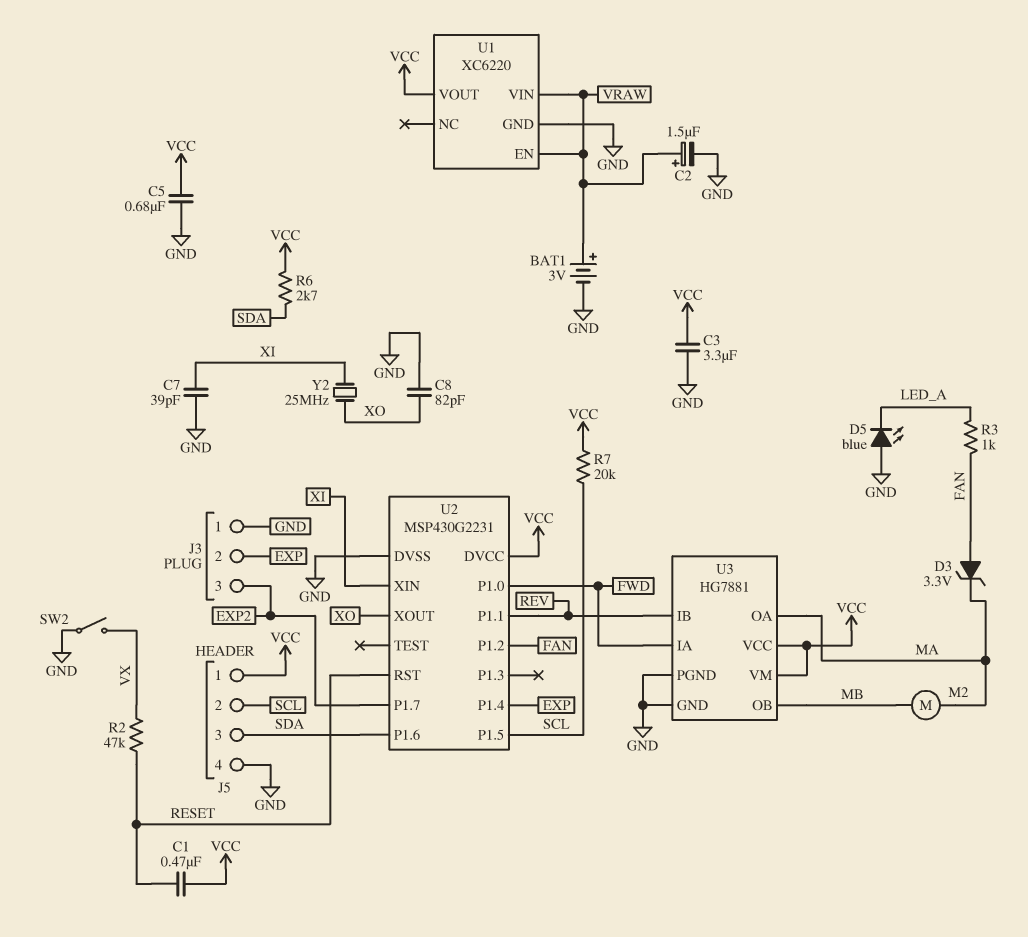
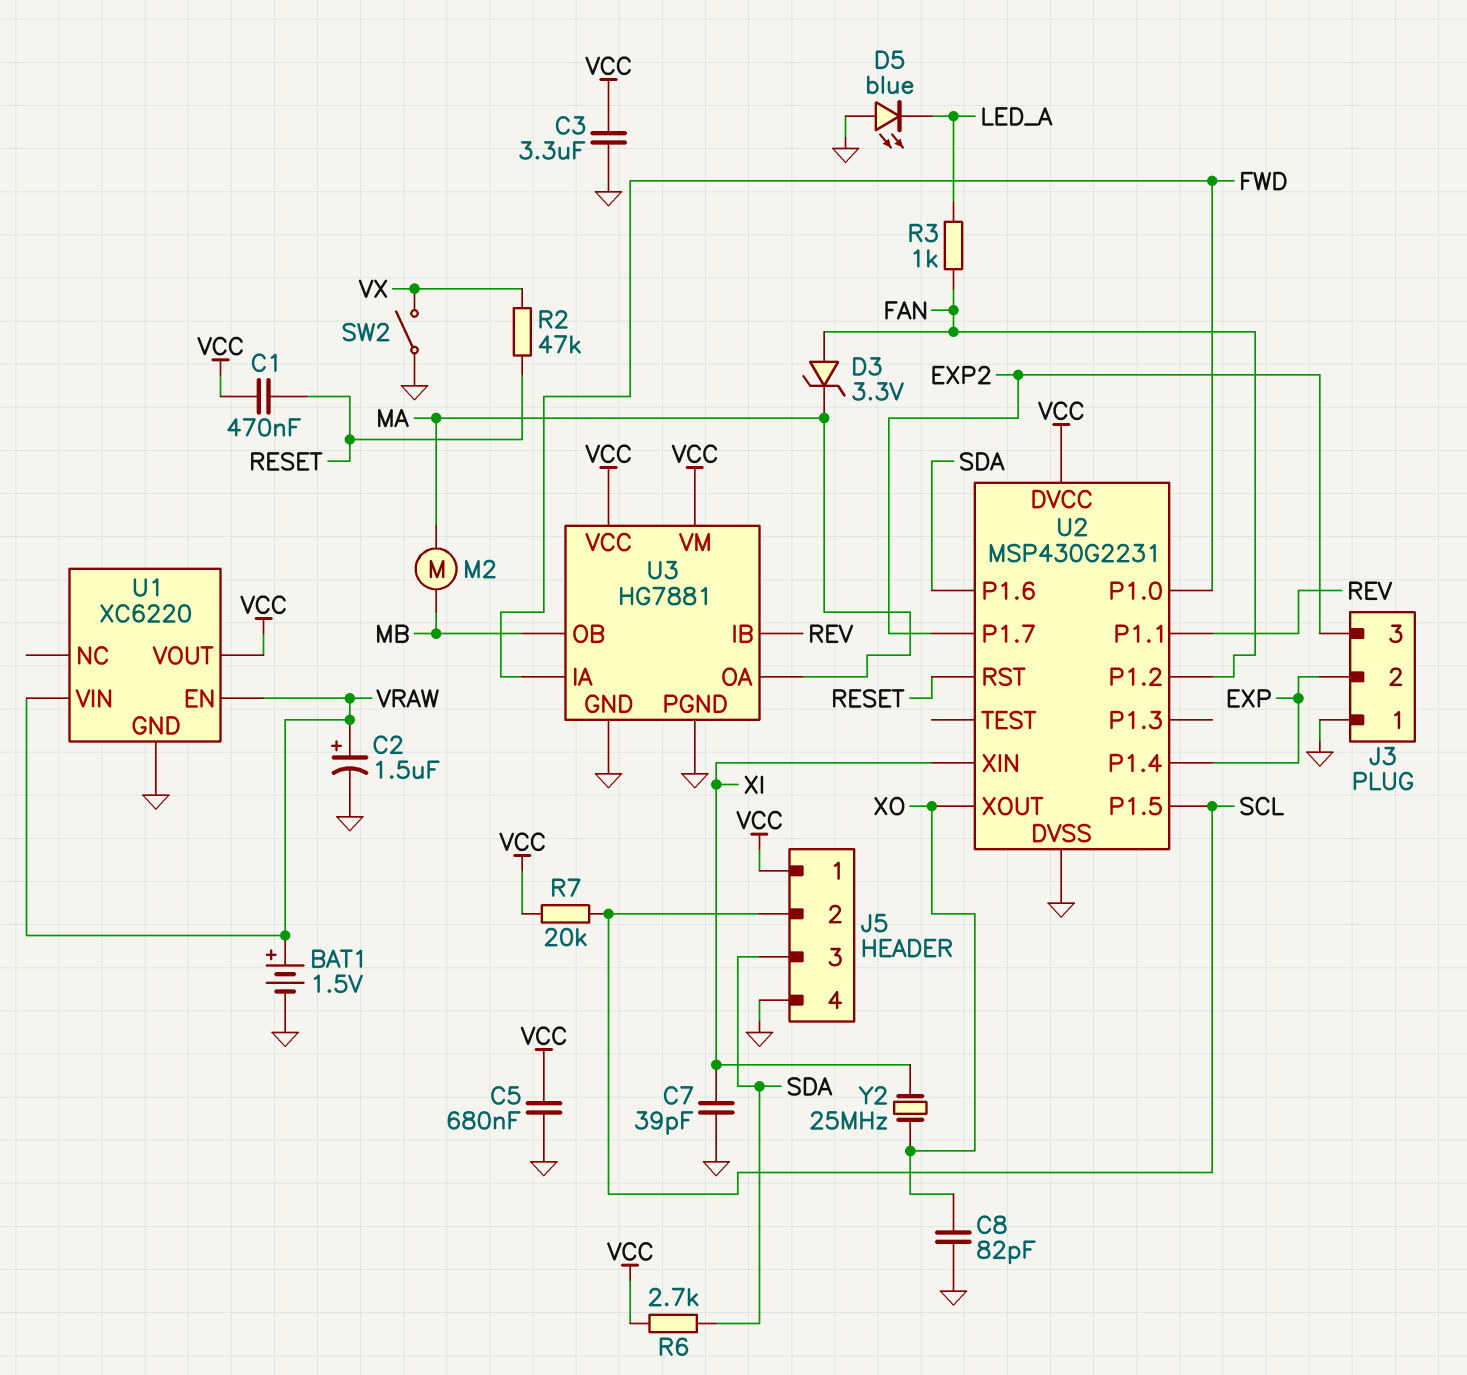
BAT1: 3V (plus VRAW, minus GND) -> 1.5V (plus VRAW, minus GND)

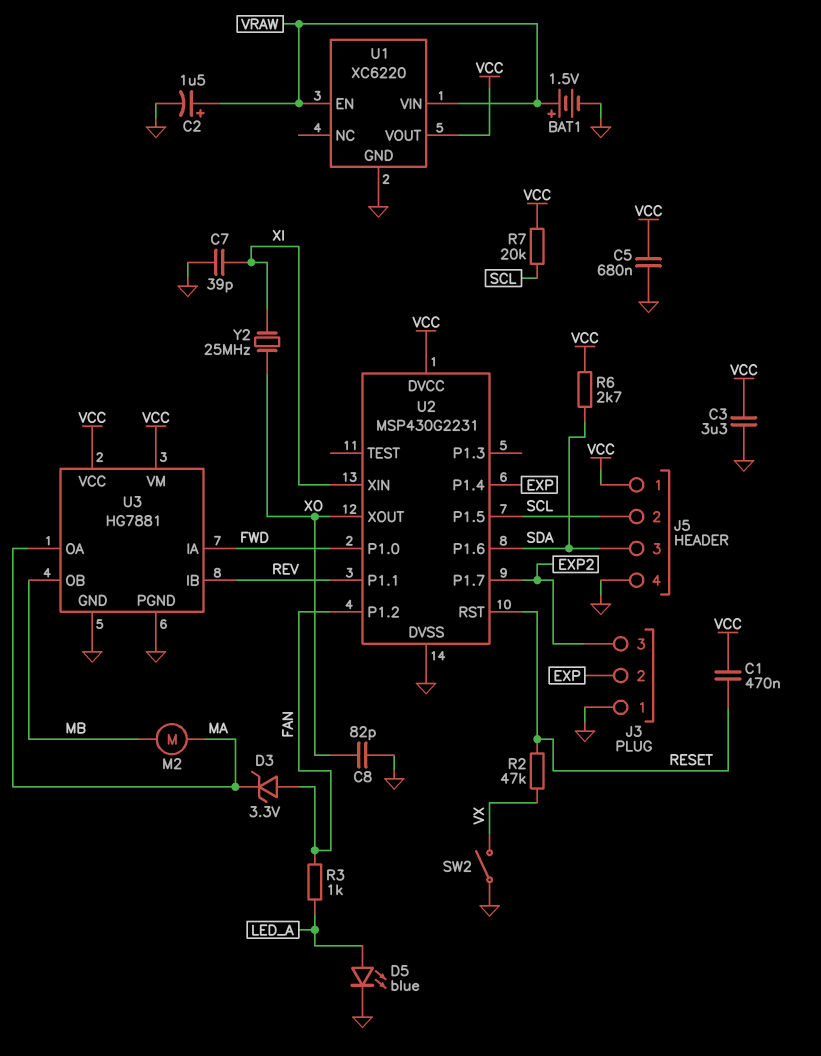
D5: LED blue (A GND, K LED_A) -> LED blue (A LED_A, K GND)

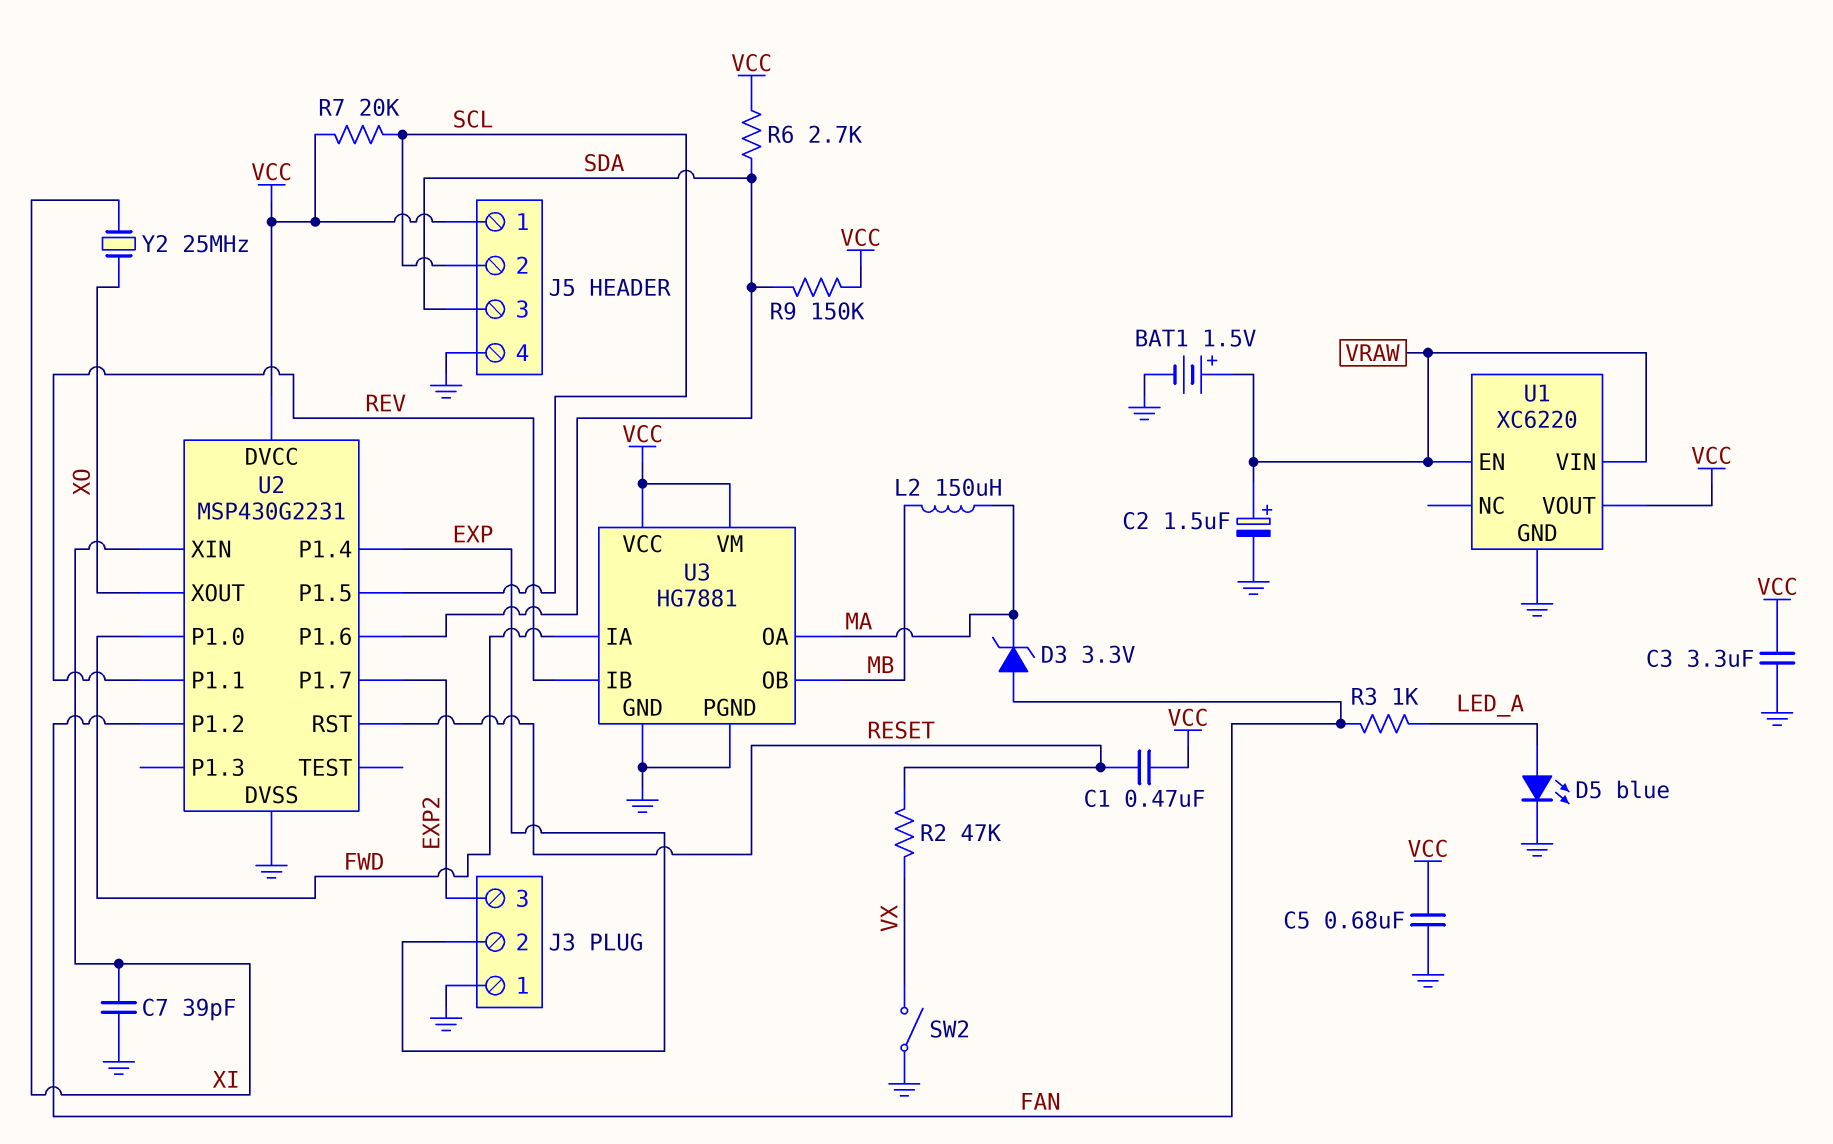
C8: 82pF (GND, XO) -> none
L2: none -> 150uH (MA, MB)
M2: motor (MA, MB) -> none
R9: none -> 150k (SDA, VCC)

